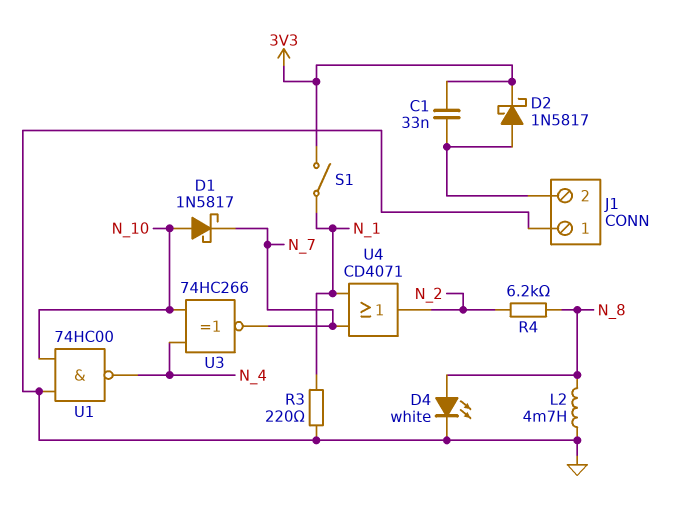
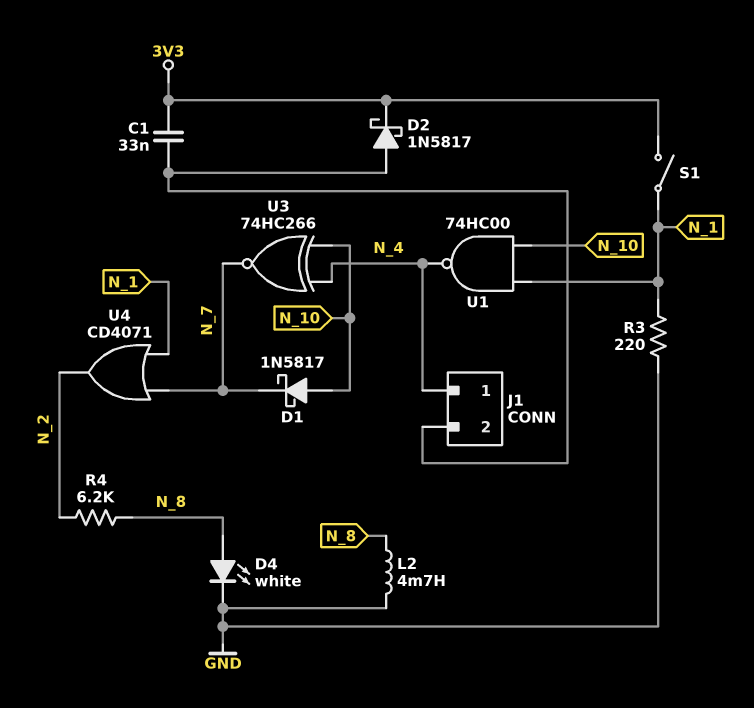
J1 pin 1: GND -> N_4
U1: NAND 74HC00 (in GND, in N_10, out N_4) -> NAND 74HC00 (in N_1, in N_10, out N_4)

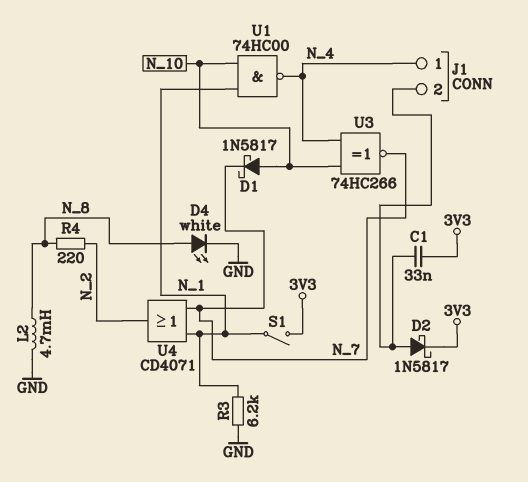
R3: 220 (GND, N_1) -> 6.2k (GND, N_1)
R4: 6.2k (N_2, N_8) -> 220 (N_2, N_8)

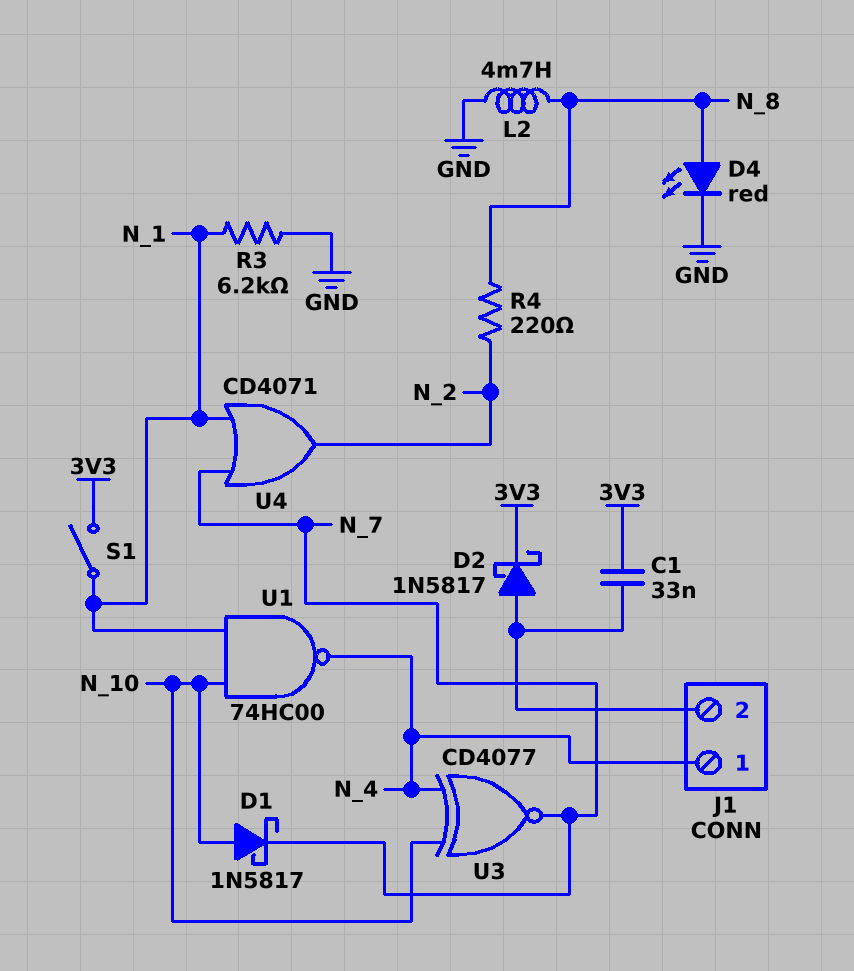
D4: LED white (A N_8, K GND) -> LED red (A N_8, K GND)
U3: XNOR 74HC266 (in N_4, in N_10, out N_7) -> XNOR CD4077 (in N_4, in N_10, out N_7)

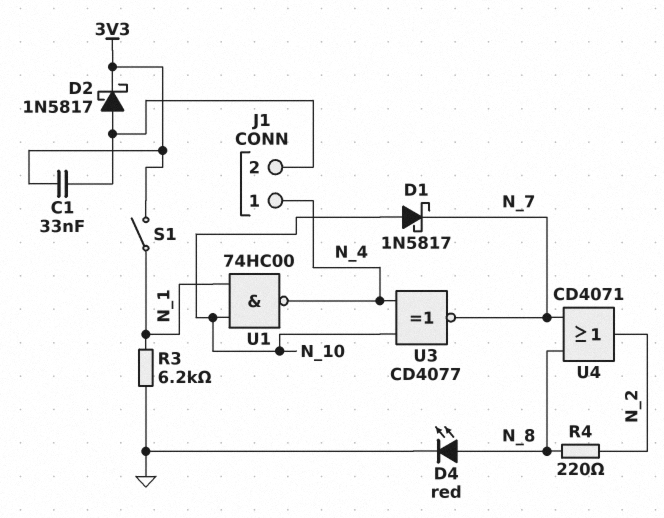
L2: 4.7mH (GND, N_8) -> none
U4: OR CD4071 (in N_1, in N_7, out N_2) -> OR CD4071 (in N_7, in N_8, out N_2)

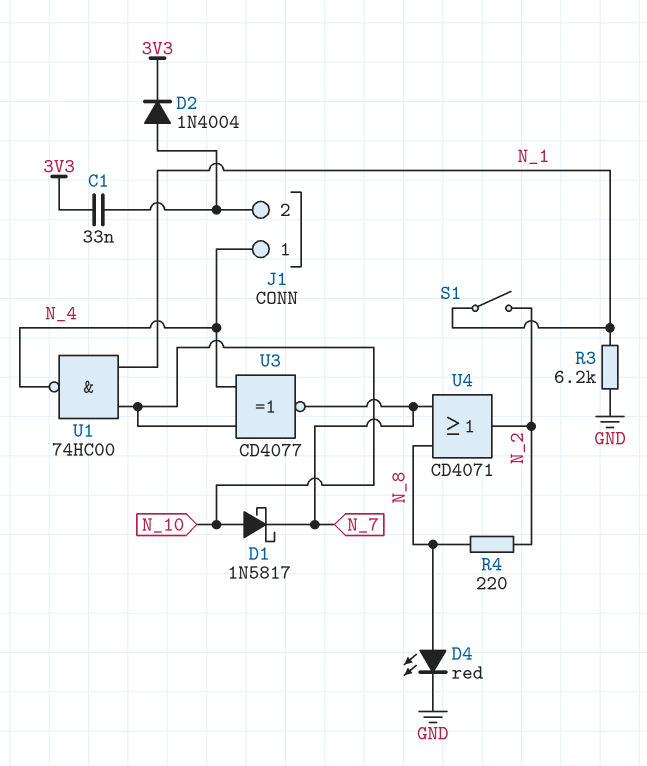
D2: schottky 1N5817 (A J1/2, K 3V3) -> diode 1N4004 (A J1/2, K 3V3)
S1: switch (3V3, N_1) -> switch (N_1, N_2)

